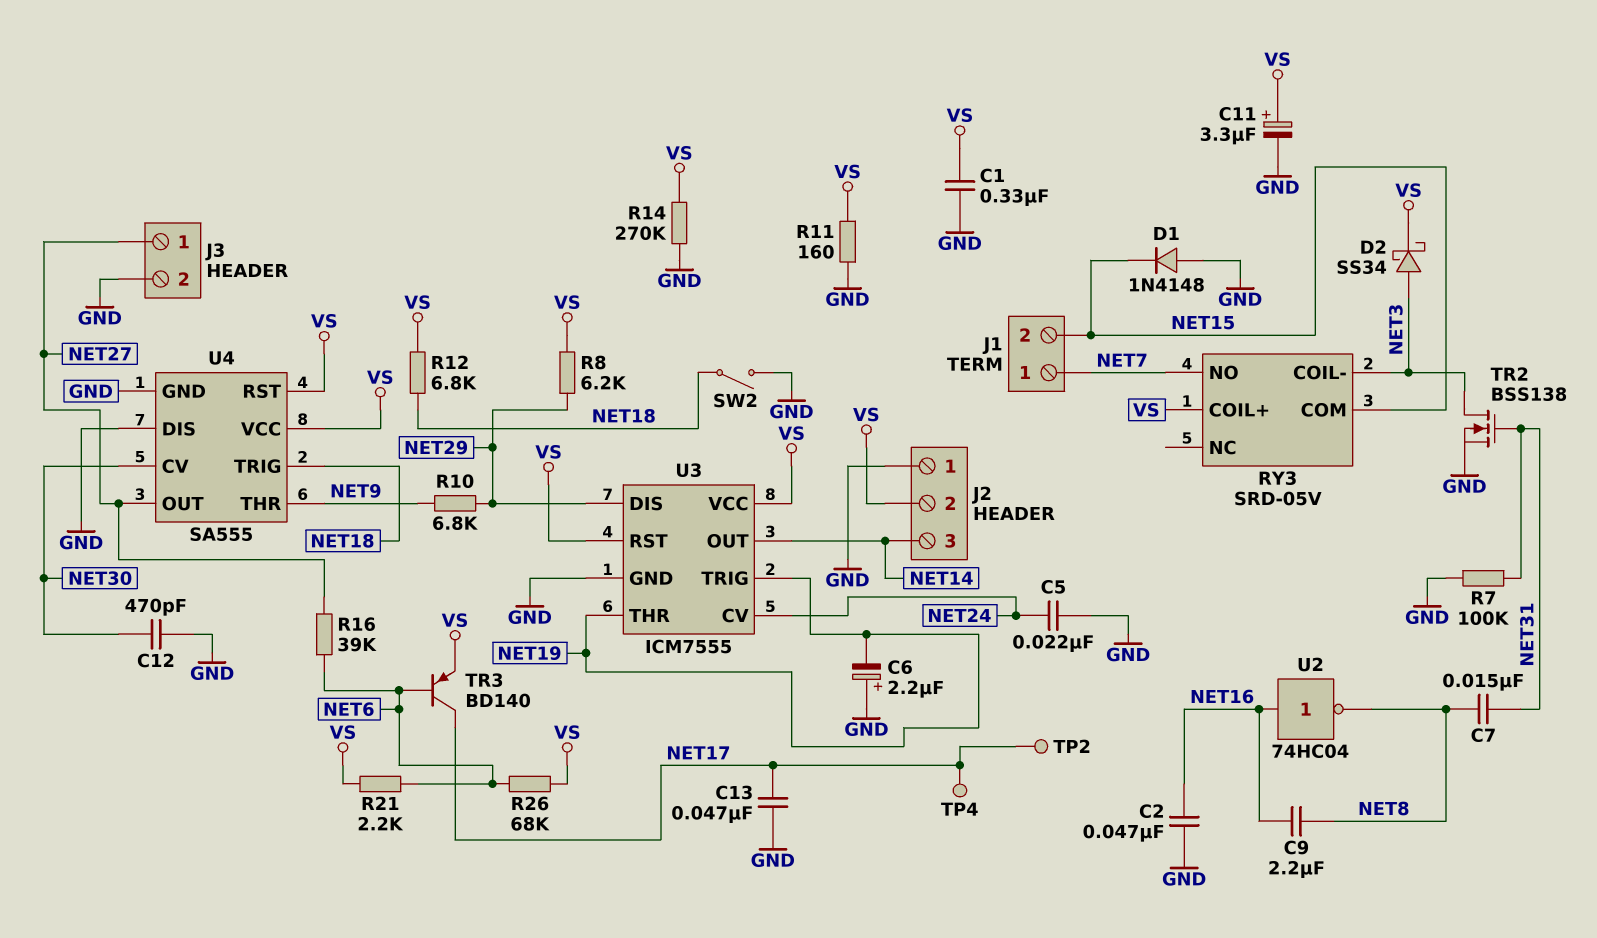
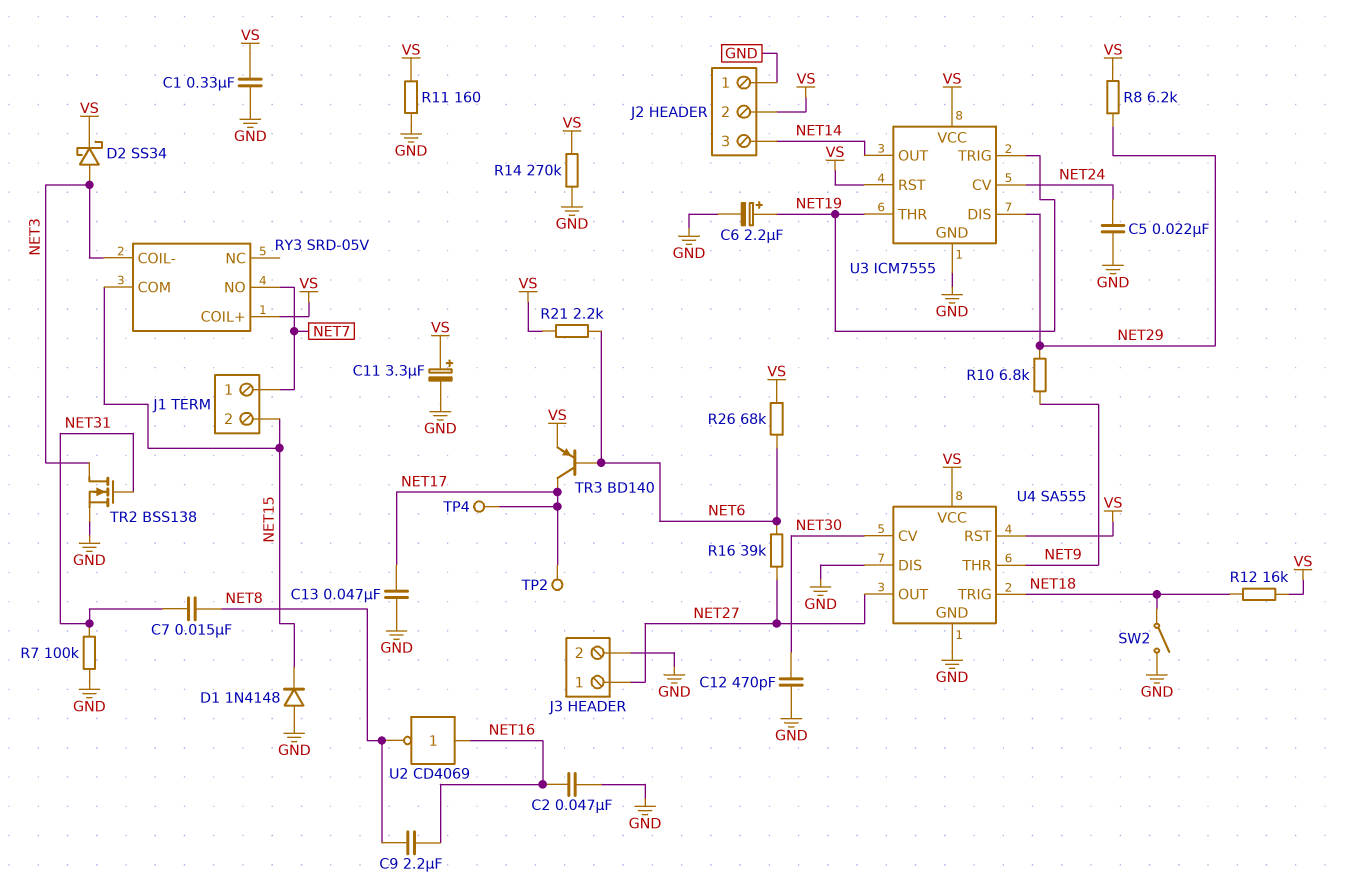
C6: 2.2uF (plus GND, minus NET19) -> 2.2uF (plus NET19, minus GND)
R12: 6.8k (NET18, VS) -> 16k (NET18, VS)
U2: NOT 74HC04 (in NET16, out NET8) -> NOT CD4069 (in NET16, out NET8)

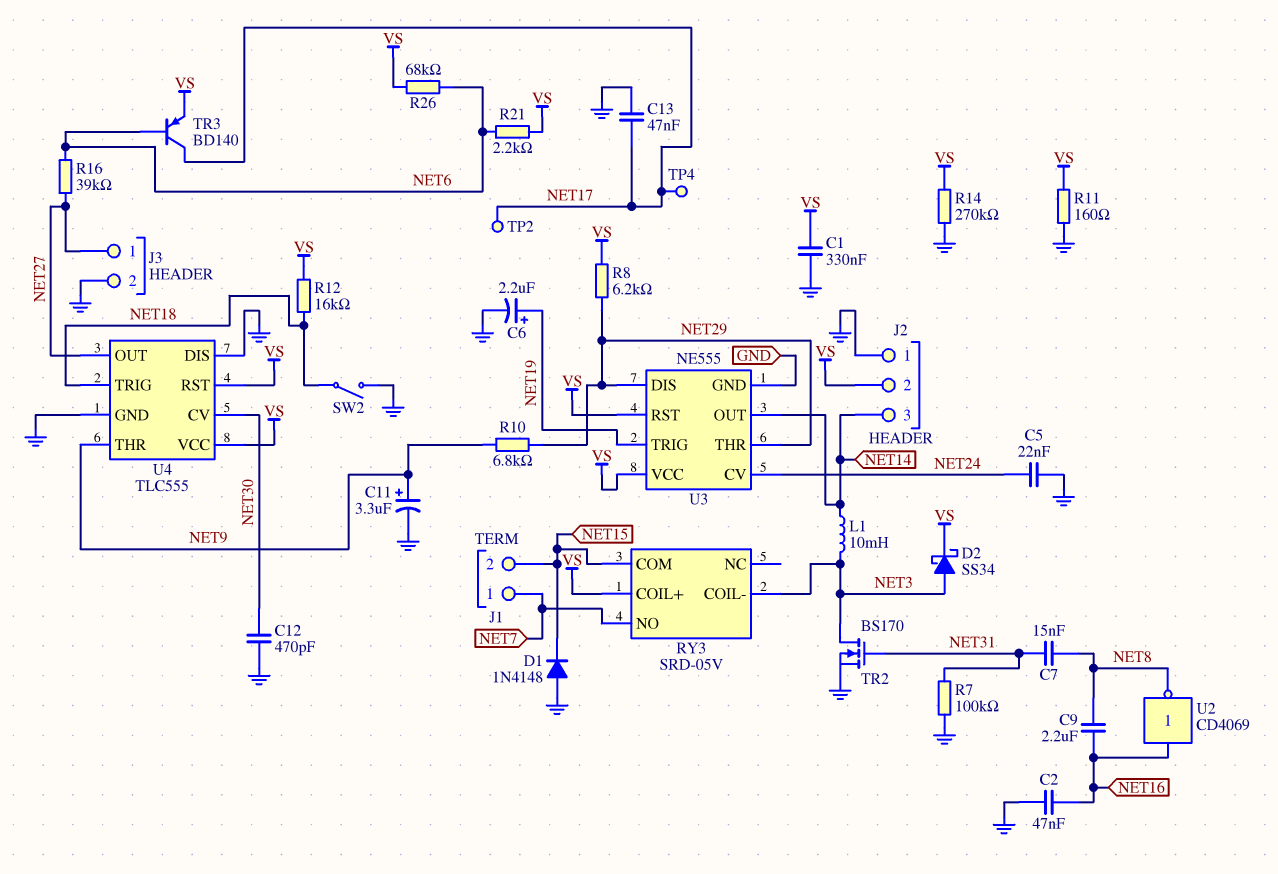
C11: 3.3uF (plus VS, minus GND) -> 3.3uF (plus NET9, minus GND)
L1: none -> 10mH (NET3, NET14)
TR2: NMOS BSS138 (G NET31, D NET3, S GND) -> NMOS BS170 (G NET31, D NET3, S GND)
U3: ICM7555 -> NE555
U3 pin THR: NET19 -> NET29
U4: SA555 -> TLC555

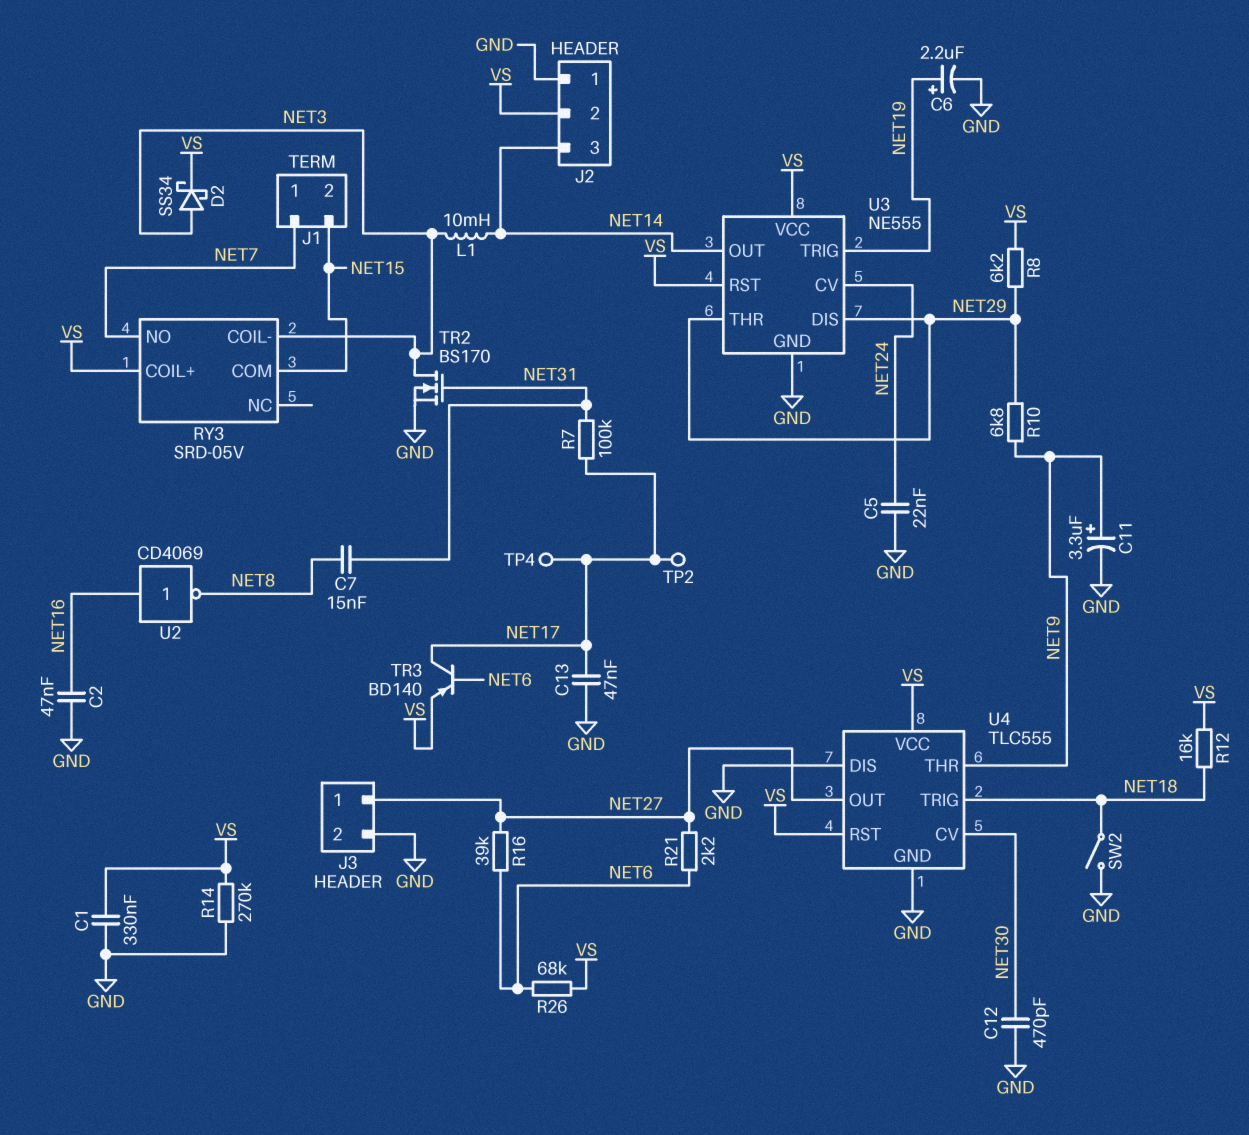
C9: 2.2uF (NET8, NET16) -> none
D1: diode 1N4148 (A GND, K NET15) -> none
R7: 100k (GND, NET31) -> 100k (NET17, NET31)
R11: 160 (GND, VS) -> none
R21: 2.2k (NET6, VS) -> 2.2k (NET6, NET27)

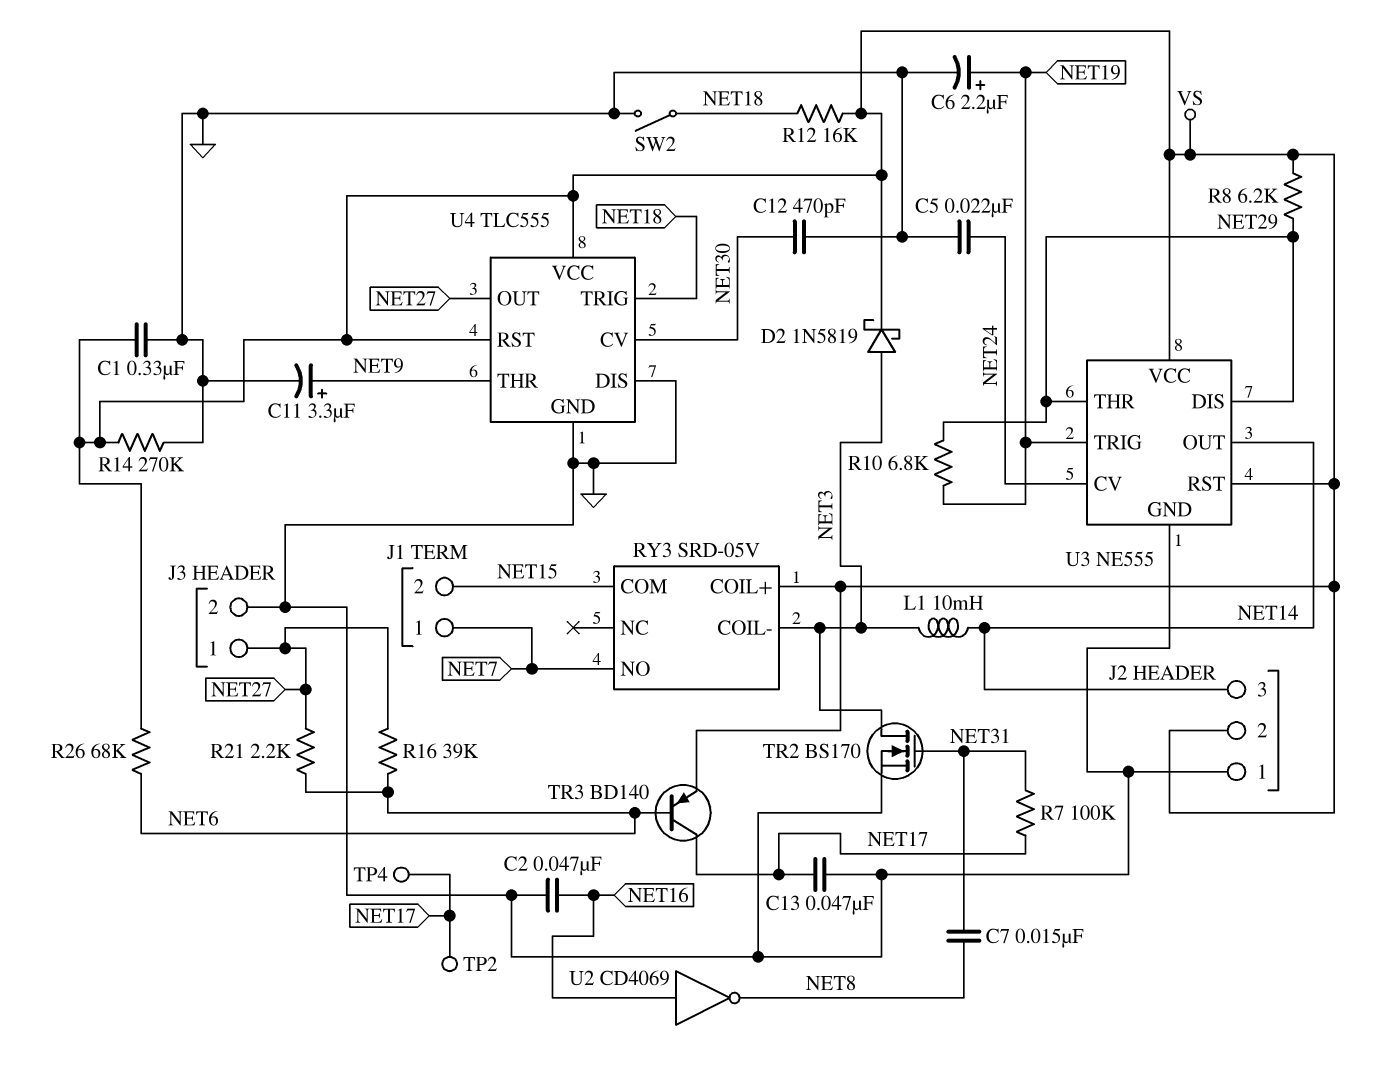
D2: schottky SS34 (A NET3, K VS) -> schottky 1N5819 (A NET3, K VS)
R10: 6.8k (NET9, NET29) -> 6.8k (NET19, NET29)

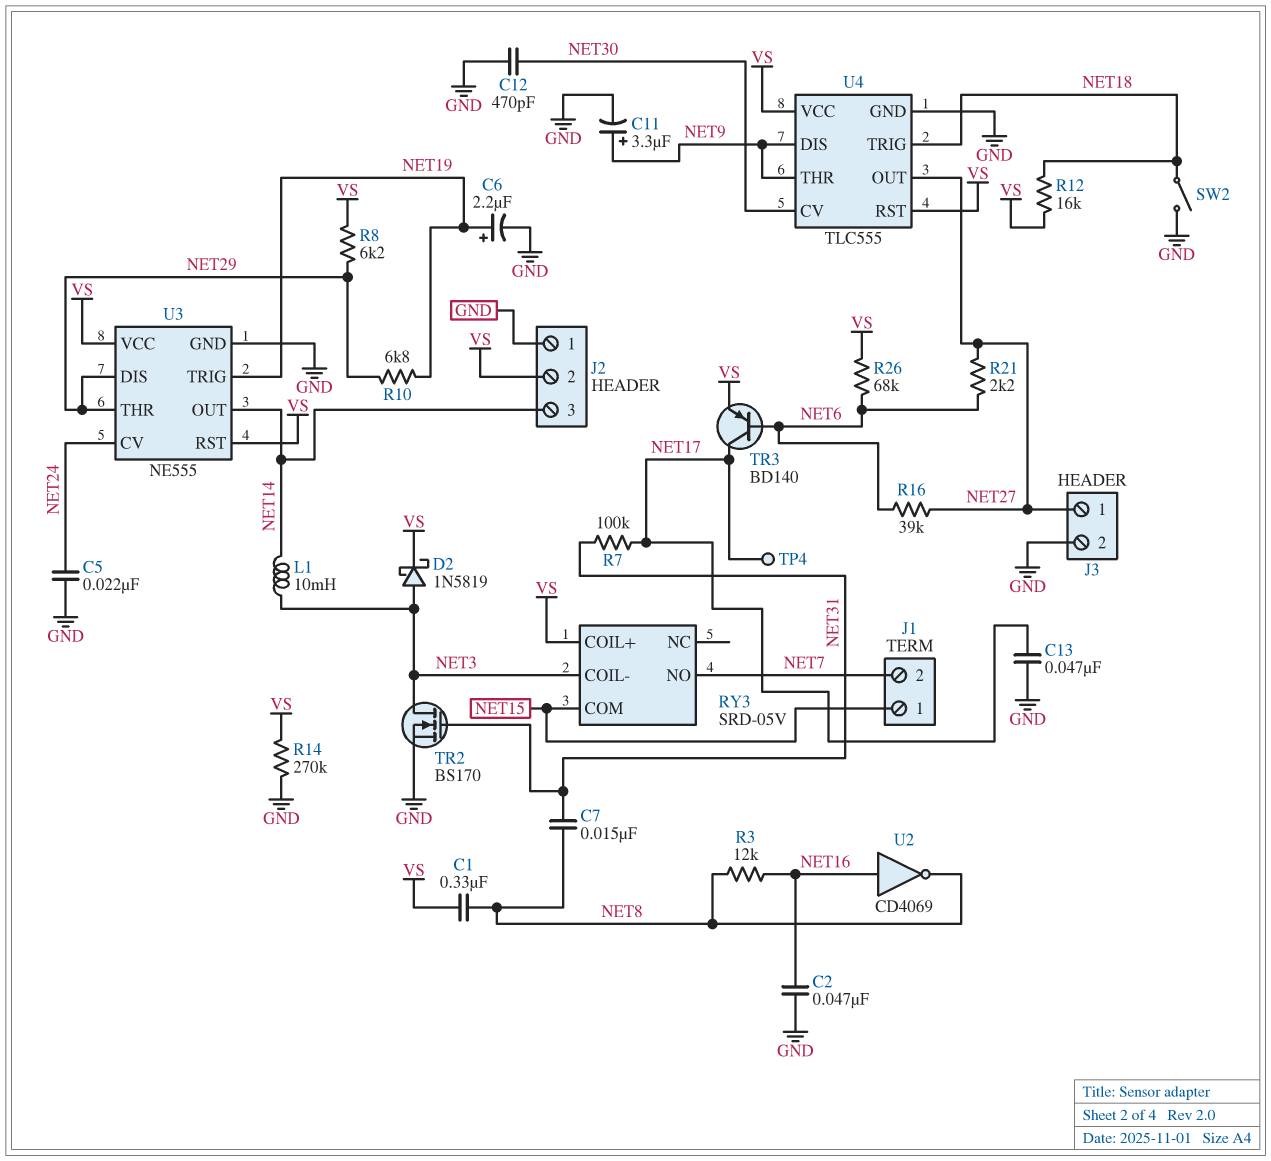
C1: 330nF (GND, VS) -> 330nF (NET8, VS)
J1 pin 1: NET7 -> NET15
J1 pin 2: NET15 -> NET7
R3: none -> 12k (NET8, NET16)
TP2: test point (NET17) -> none
U4 pin DIS: GND -> NET9

